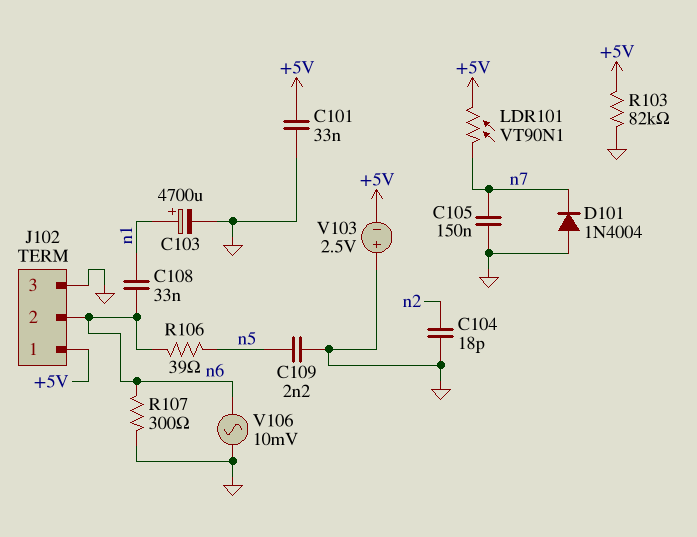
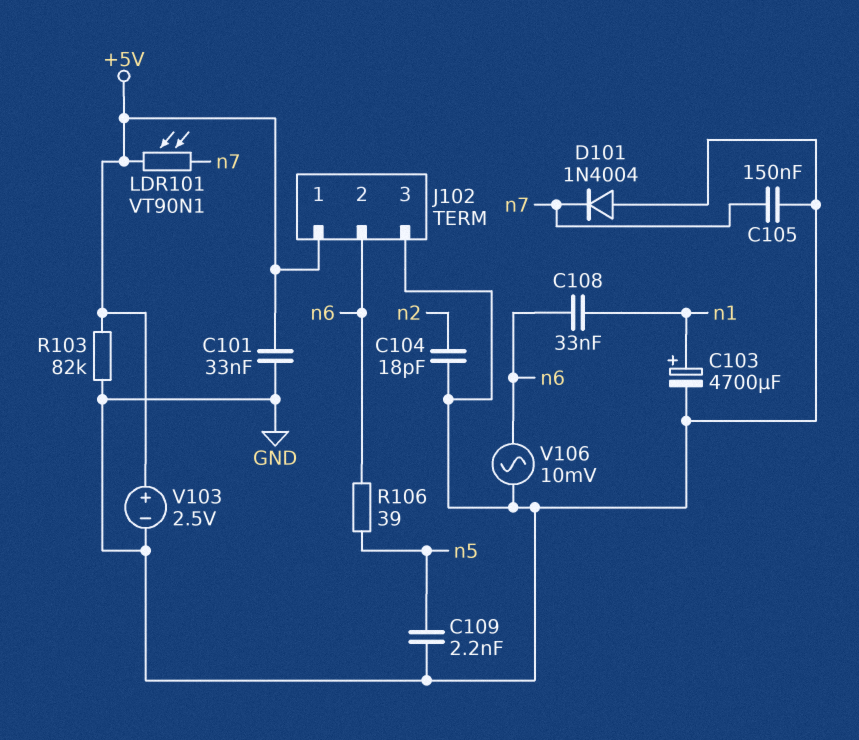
R107: 300 (GND, n6) -> none
V103: 2.5V (plus GND, minus +5V) -> 2.5V (plus +5V, minus GND)

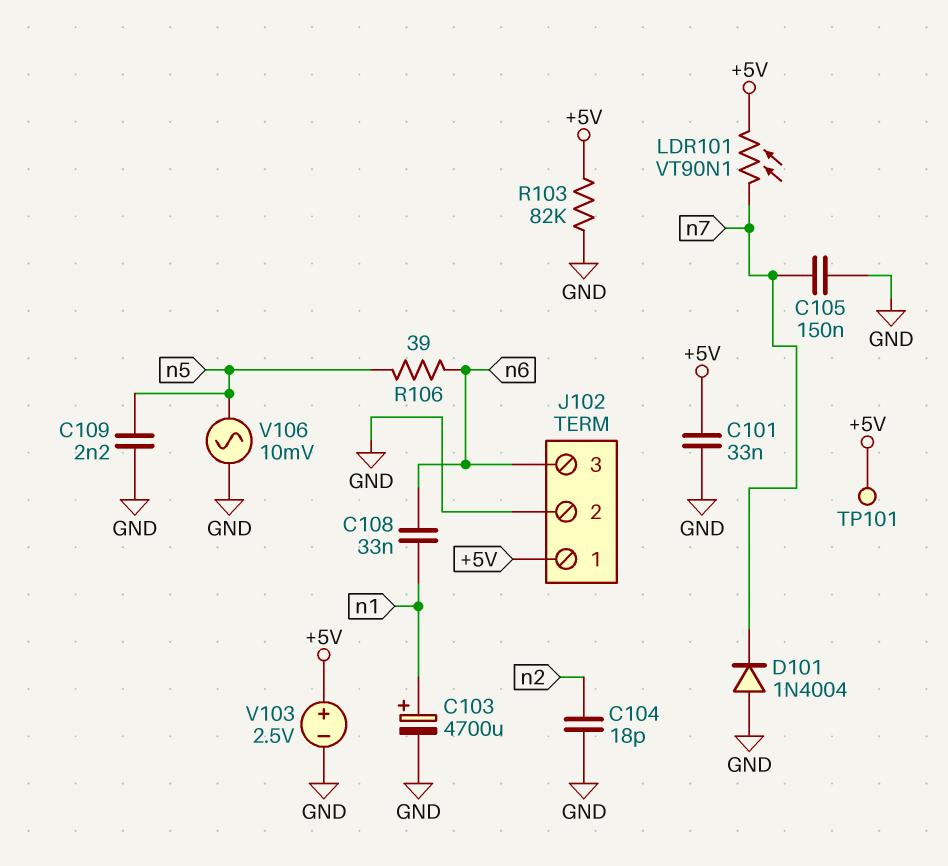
J102 pin 2: n6 -> GND
J102 pin 3: GND -> n6
TP101: none -> test point (+5V)
V106: AC 10mV (GND, n6) -> AC 10mV (GND, n5)

